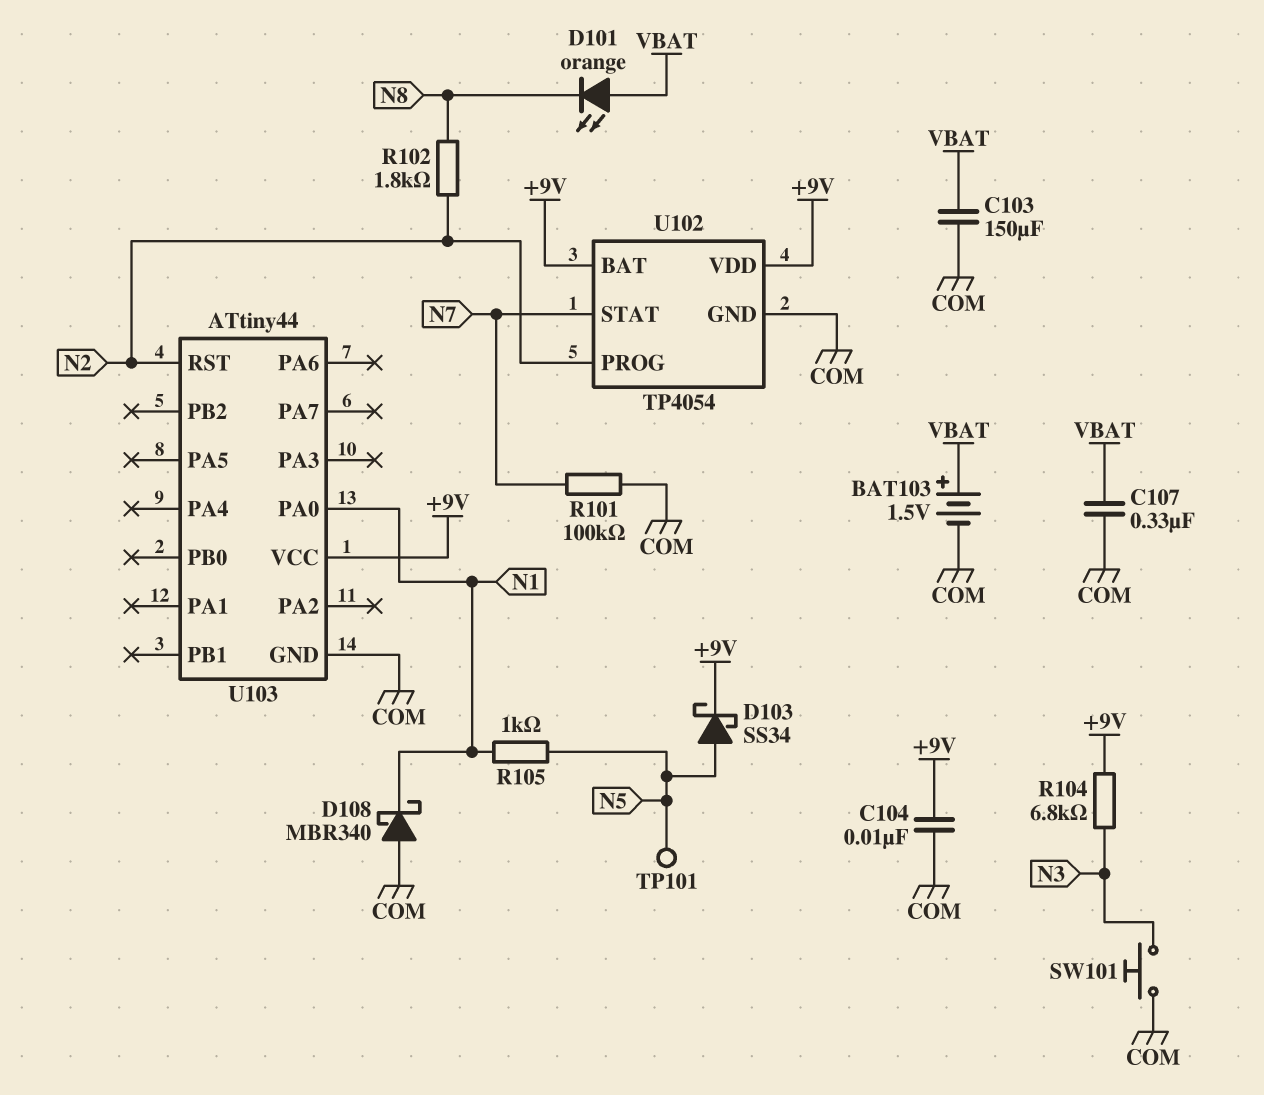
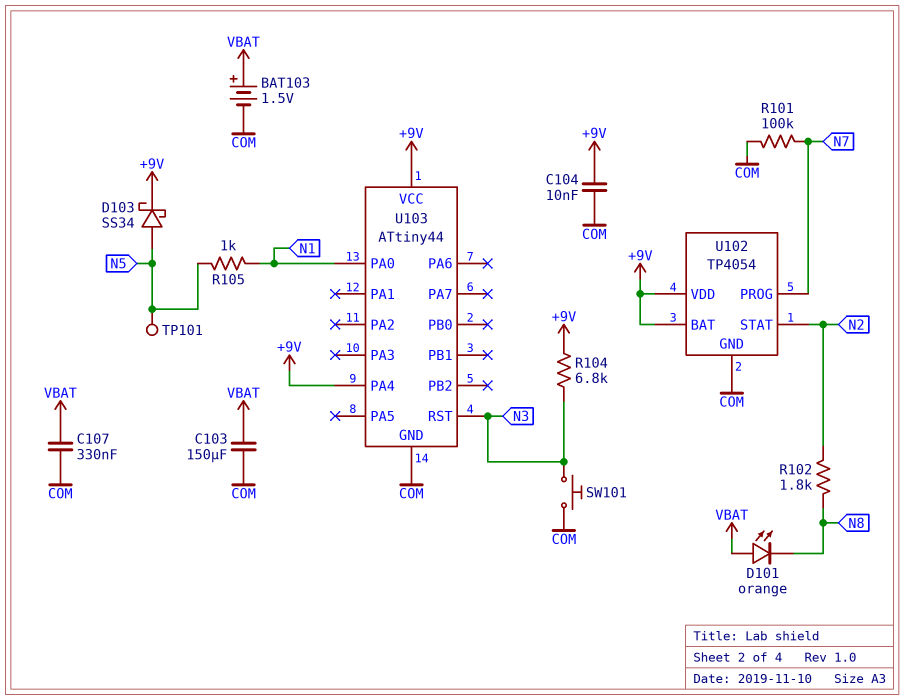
D108: schottky MBR340 (A COM, K N1) -> none
U102 pin PROG: N2 -> N7
U102 pin STAT: N7 -> N2
U103 pin PA4: none -> +9V
U103 pin RST: N2 -> N3

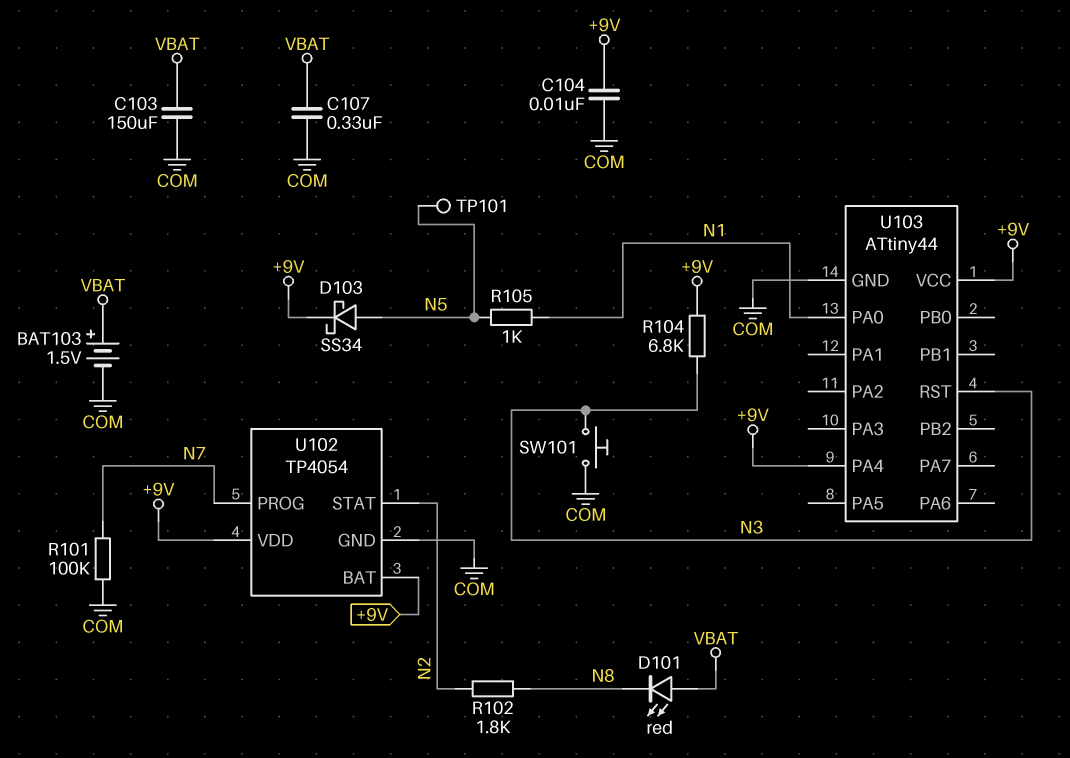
D101: LED orange (A VBAT, K N8) -> LED red (A VBAT, K N8)

